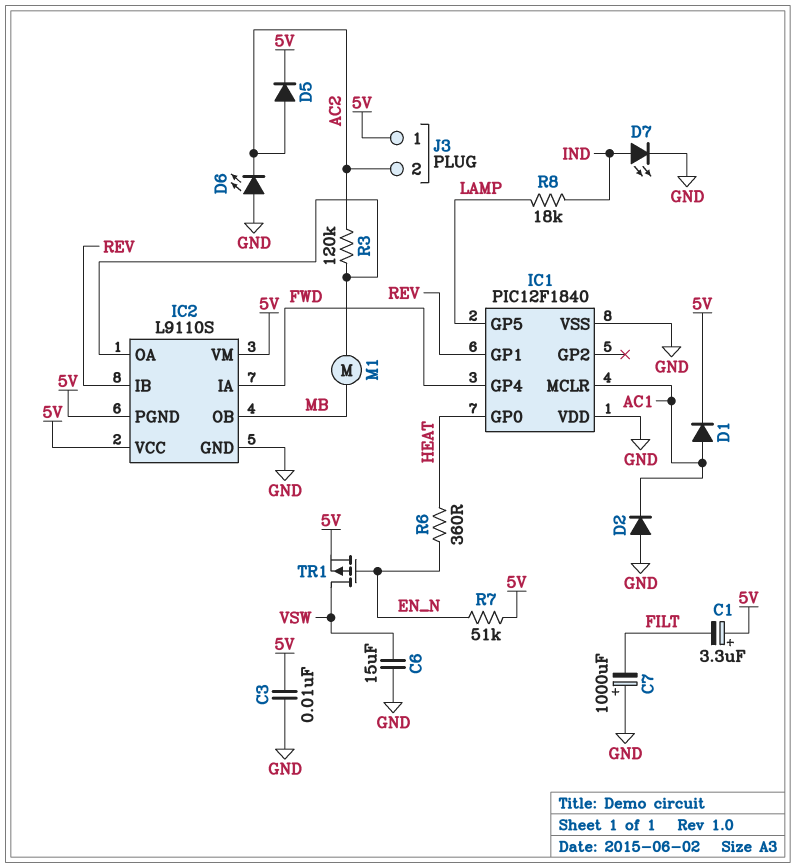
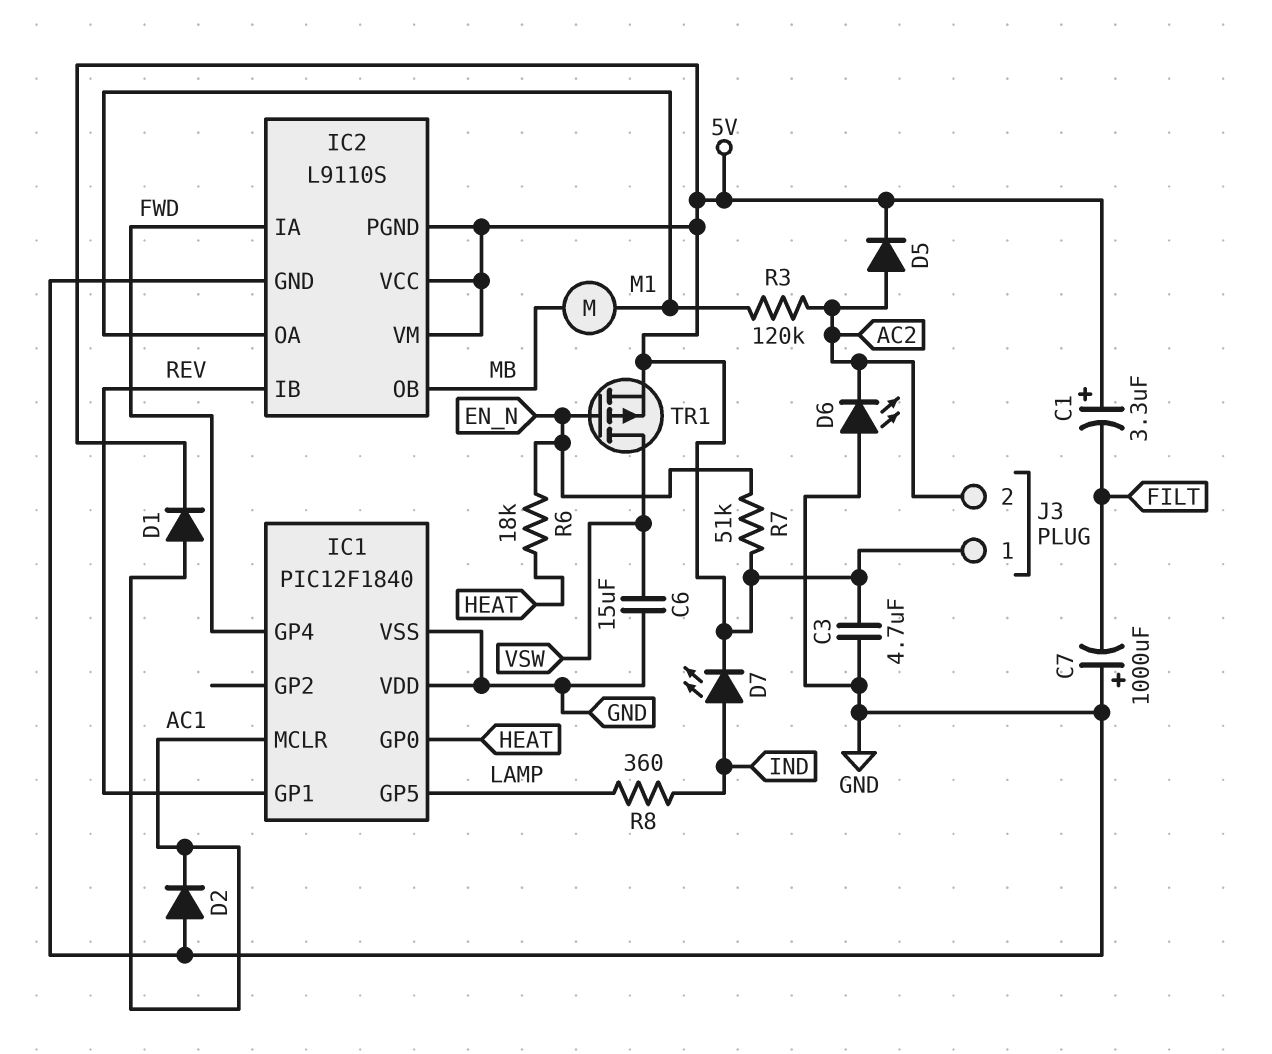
C3: 10nF (5V, GND) -> 4.7uF (5V, GND)
D7: LED (A IND, K GND) -> LED (A IND, K 5V)
R6: 360 (EN_N, HEAT) -> 18k (EN_N, HEAT)
R8: 18k (IND, LAMP) -> 360 (IND, LAMP)

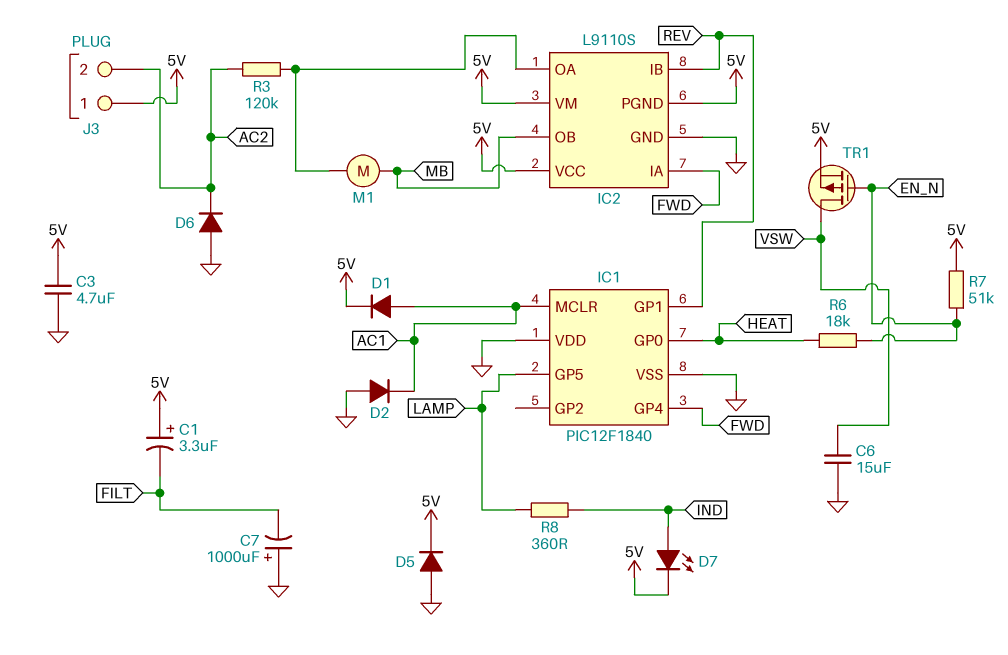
D5: diode (A AC2, K 5V) -> diode (A GND, K 5V)
D6: LED (A GND, K AC2) -> diode (A GND, K AC2)

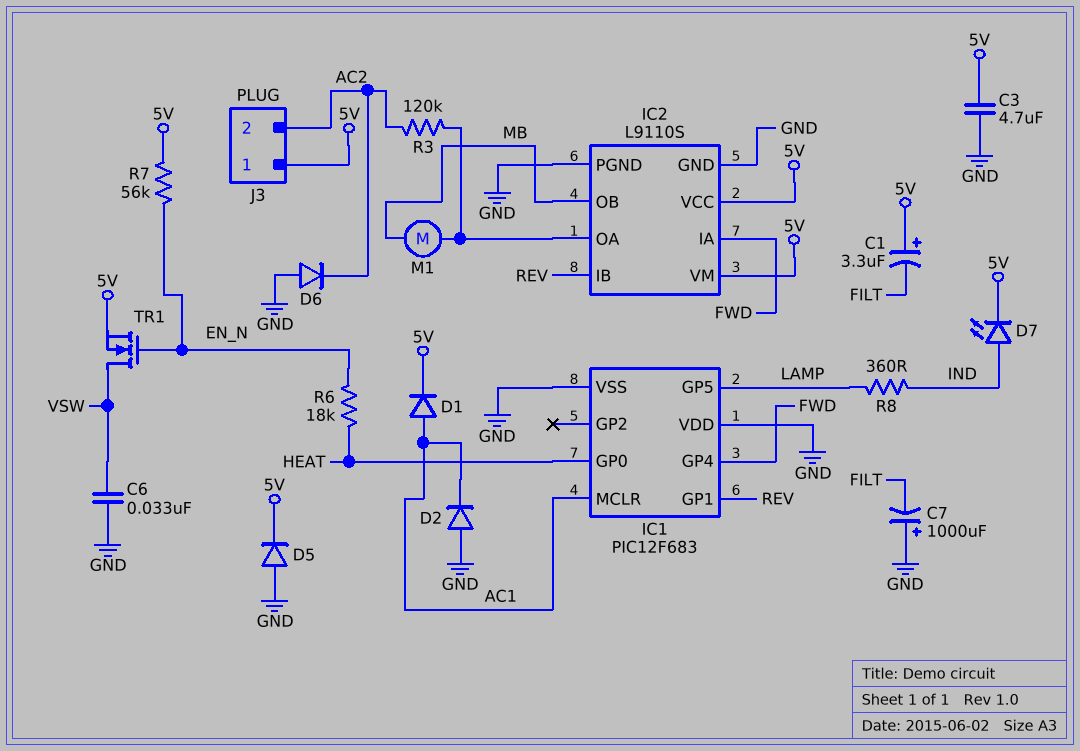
C6: 15uF (GND, VSW) -> 33nF (GND, VSW)
IC1: PIC12F1840 -> PIC12F683
IC2 pin PGND: 5V -> GND
R7: 51k (5V, EN_N) -> 56k (5V, EN_N)
TR1: PMOS (G EN_N, D VSW, S 5V) -> NMOS (G EN_N, D VSW, S 5V)

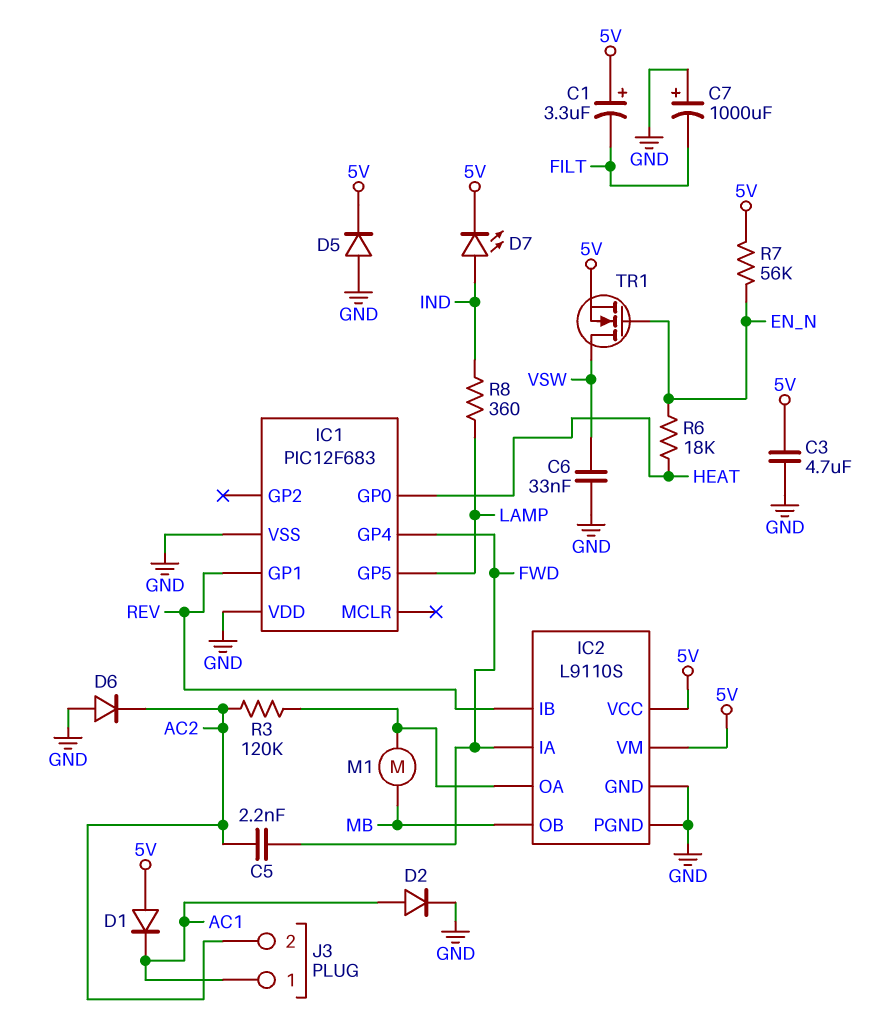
C5: none -> 2.2nF (AC2, FWD)
D1: diode (A AC1, K 5V) -> diode (A 5V, K AC1)
D2: diode (A GND, K AC1) -> diode (A AC1, K GND)
IC1 pin MCLR: AC1 -> none
J3 pin 1: 5V -> AC1

